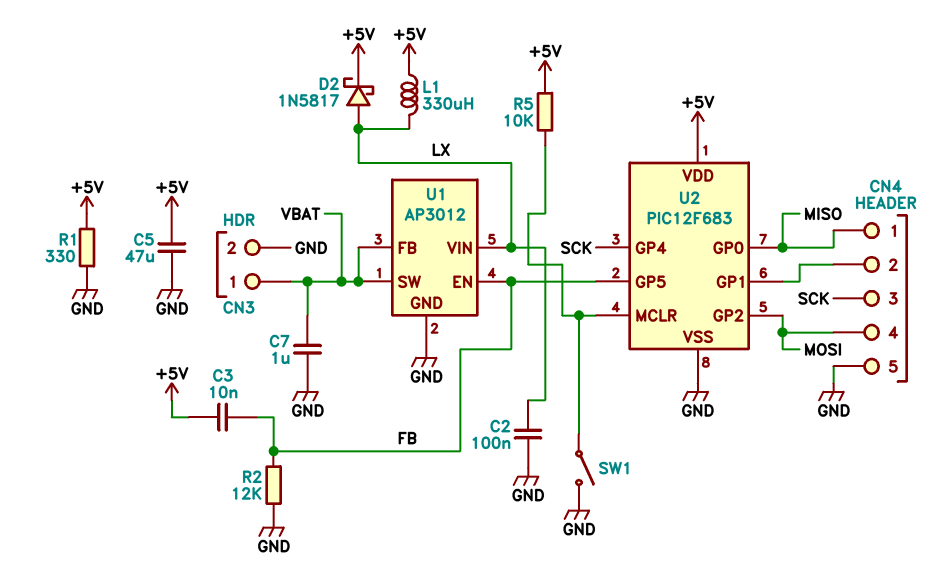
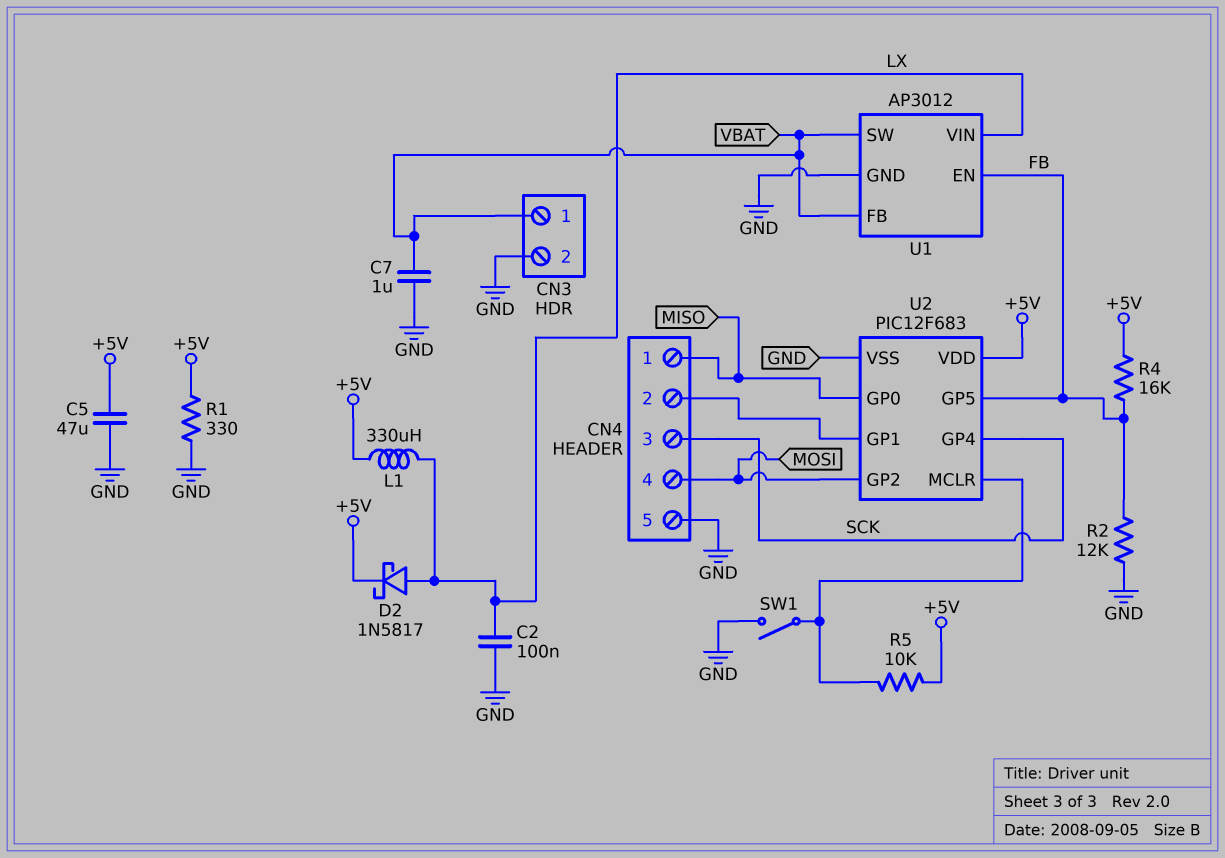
C3: 10nF (+5V, FB) -> none
R4: none -> 16k (+5V, FB)

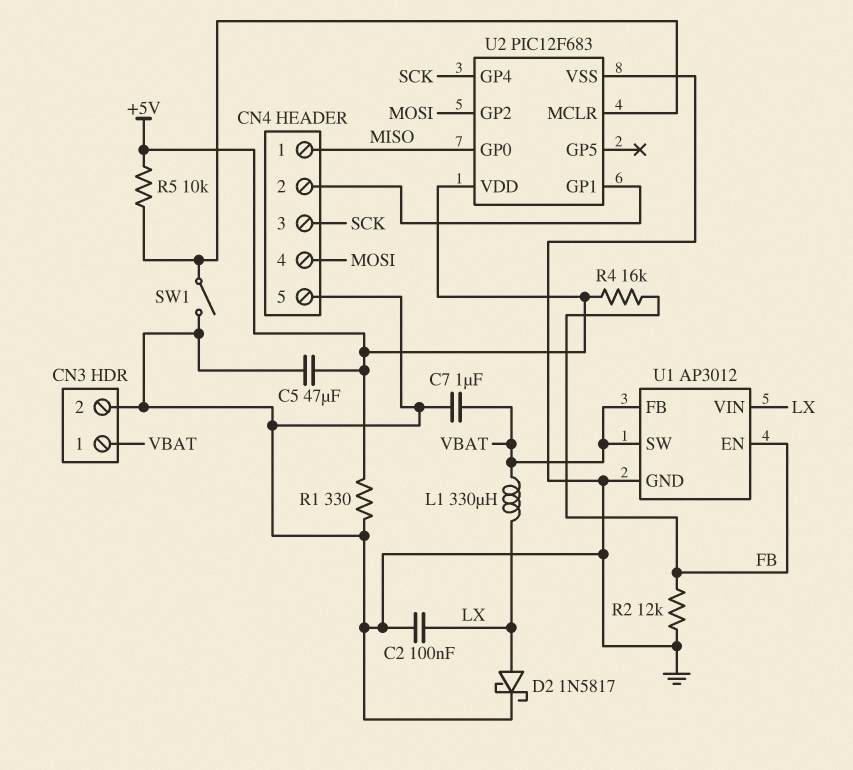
D2: schottky 1N5817 (A LX, K +5V) -> schottky 1N5817 (A LX, K GND)
L1: 330uH (+5V, LX) -> 330uH (LX, VBAT)
U2 pin GP5: FB -> none

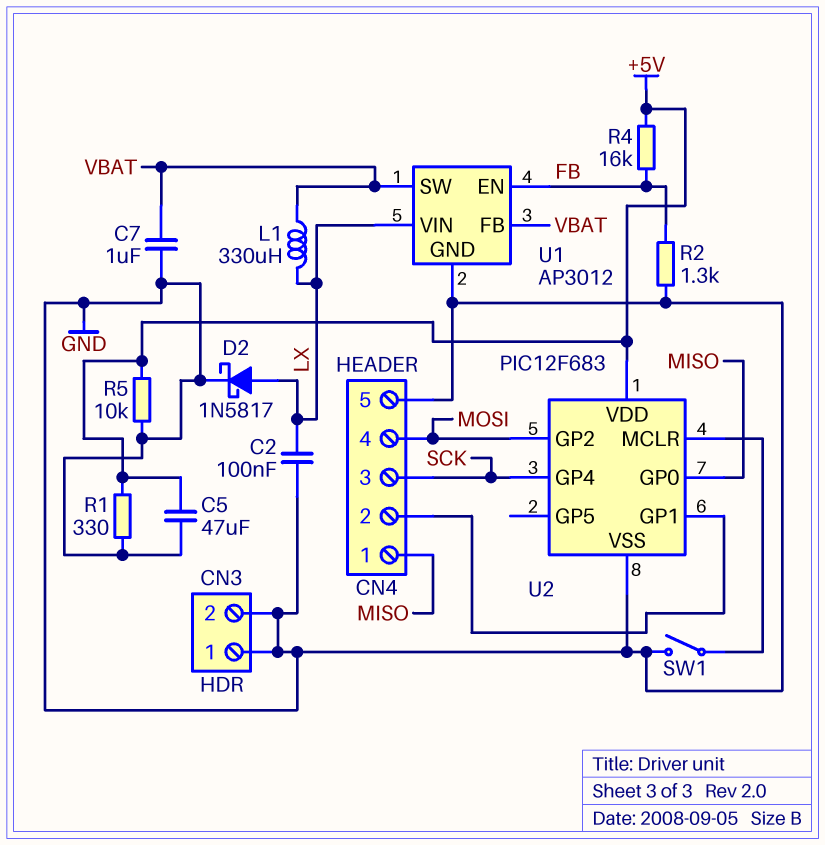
CN3 pin 1: VBAT -> GND
R2: 12k (FB, GND) -> 1.3k (FB, GND)
R5: 10k (+5V, U2/MCLR) -> 10k (+5V, GND)

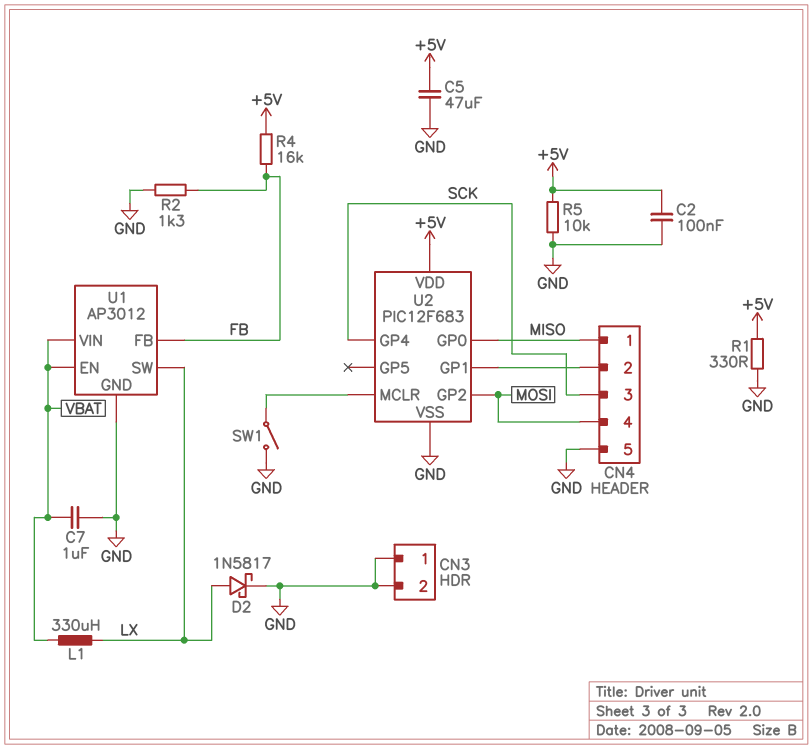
C2: 100nF (GND, LX) -> 100nF (+5V, GND)
U1 pin EN: FB -> VBAT
U1 pin FB: VBAT -> FB
U1 pin SW: VBAT -> LX
U1 pin VIN: LX -> VBAT

